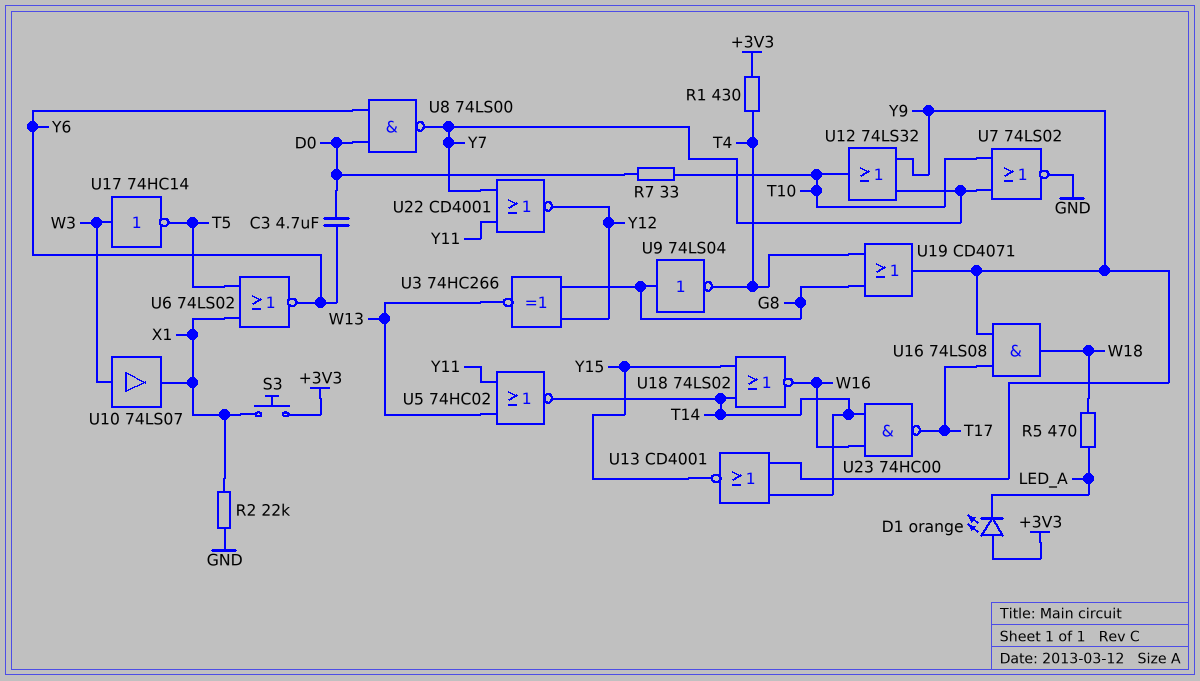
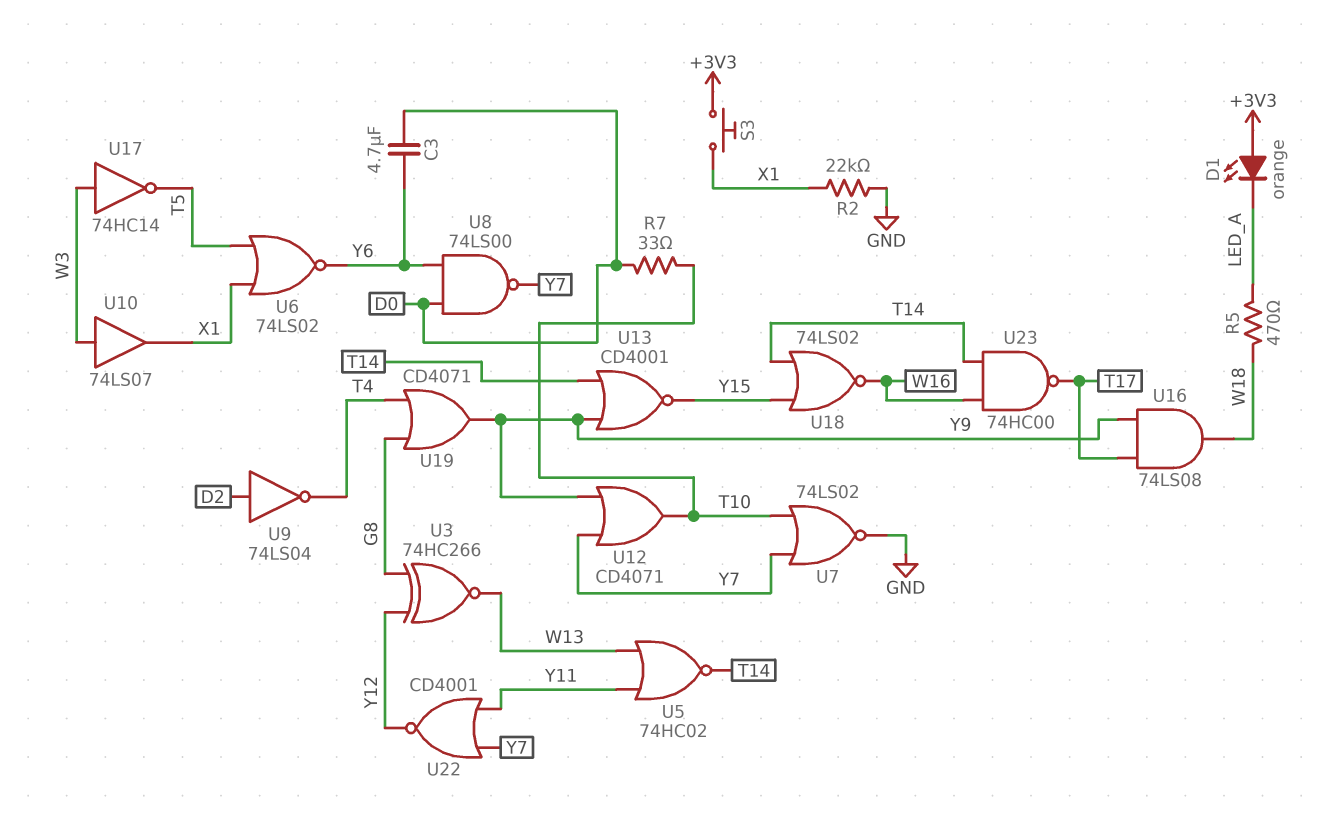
R1: 430 (+3V3, T4) -> none
U9: NOT 74LS04 (in G8, out T4) -> NOT 74LS04 (in D2, out T4)
U12: OR 74LS32 (in Y7, in Y9, out T10) -> OR CD4071 (in Y7, in Y9, out T10)

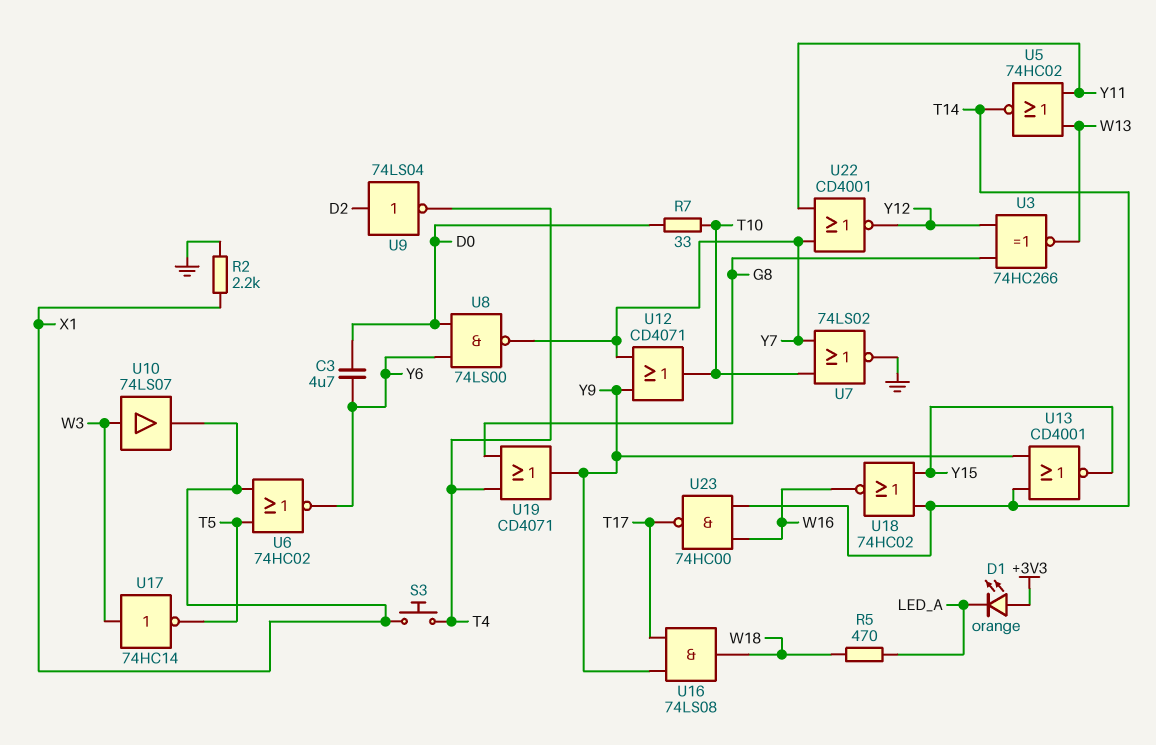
R2: 22k (GND, X1) -> 2.2k (GND, X1)
S3: button (+3V3, X1) -> button (T4, X1)
U6: NOR 74LS02 (in T5, in X1, out Y6) -> NOR 74HC02 (in T5, in X1, out Y6)
U18: NOR 74LS02 (in T14, in Y15, out W16) -> NOR 74HC02 (in T14, in Y15, out W16)

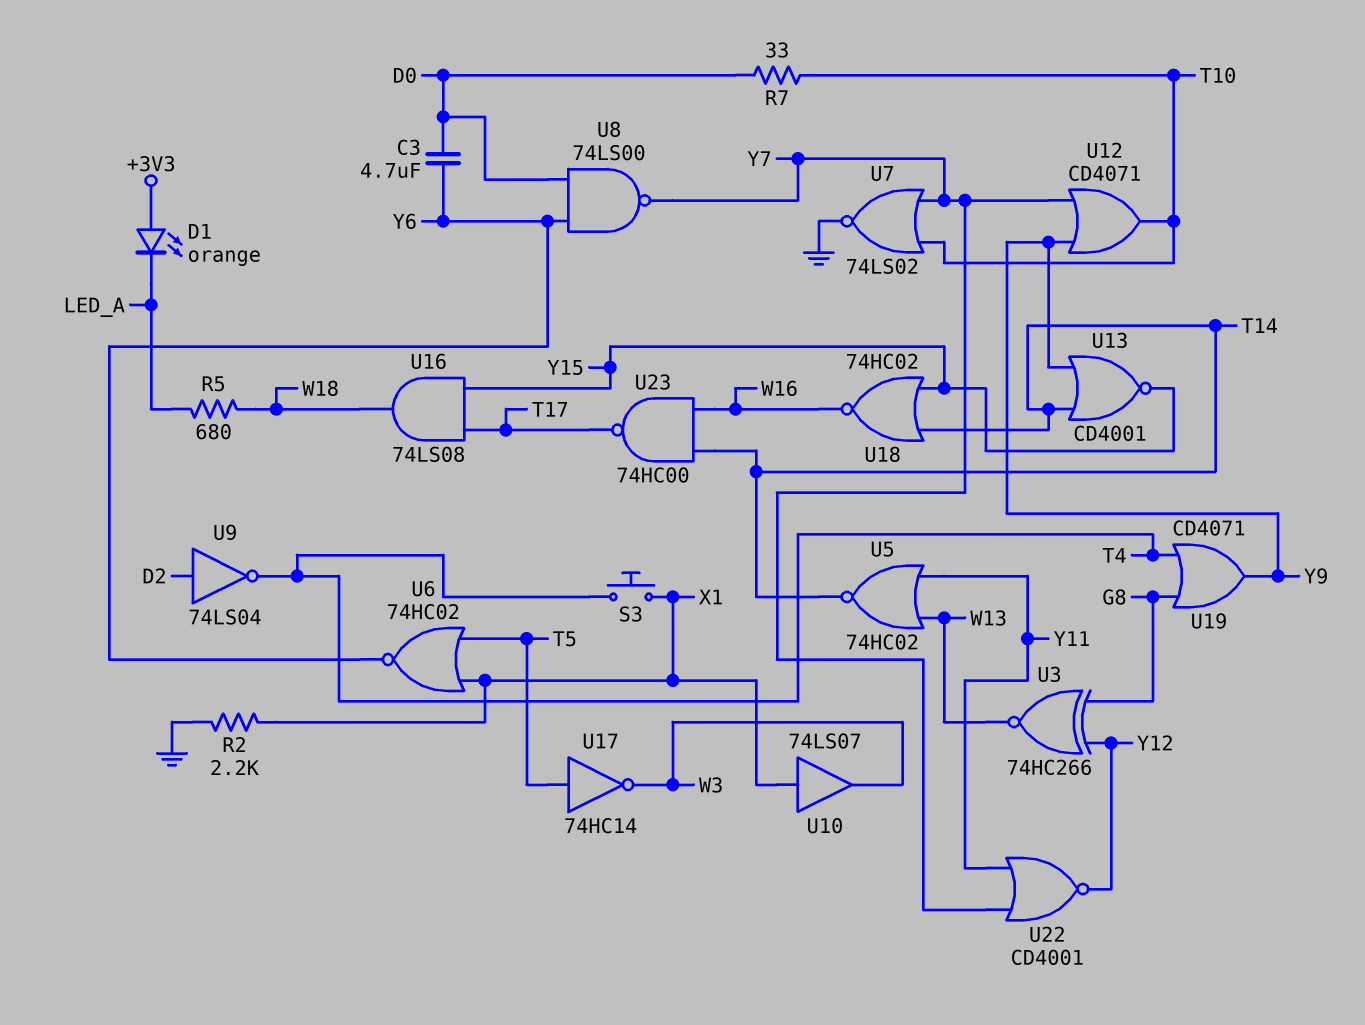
R5: 470 (LED_A, W18) -> 680 (LED_A, W18)
U10: buffer 74LS07 (in W3, out X1) -> buffer 74LS07 (in X1, out W3)
U16: AND 74LS08 (in T17, in Y9, out W18) -> AND 74LS08 (in T17, in Y15, out W18)
U17: NOT 74HC14 (in W3, out T5) -> NOT 74HC14 (in T5, out W3)

